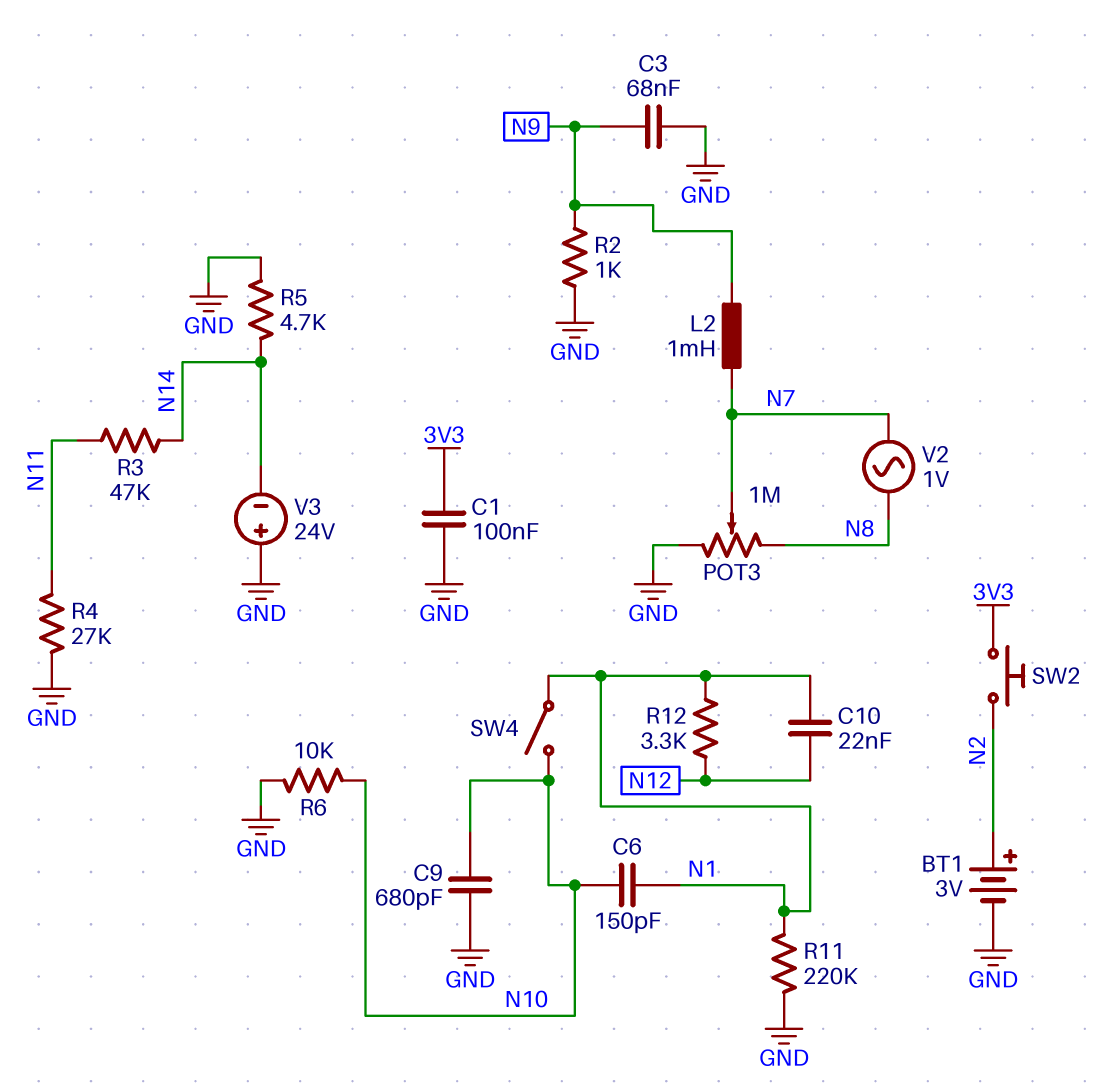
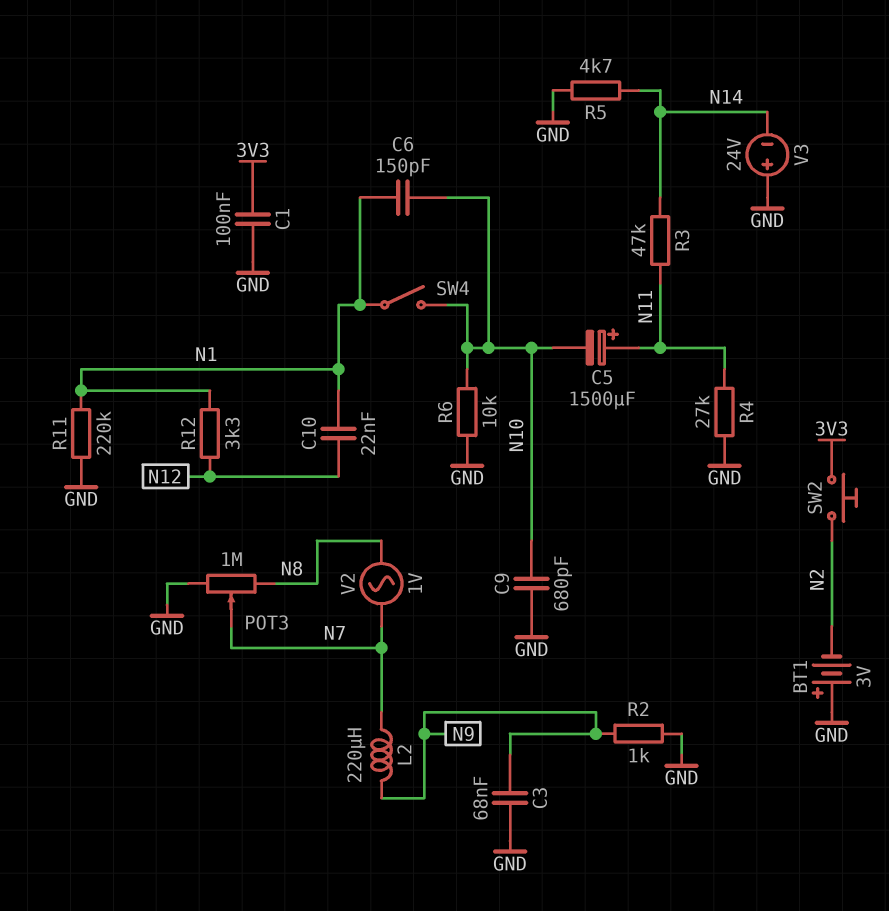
BT1: 3V (plus N2, minus GND) -> 3V (plus GND, minus N2)
C5: none -> 1500uF (plus N11, minus N10)
L2: 1mH (N7, N9) -> 220uH (N7, N9)

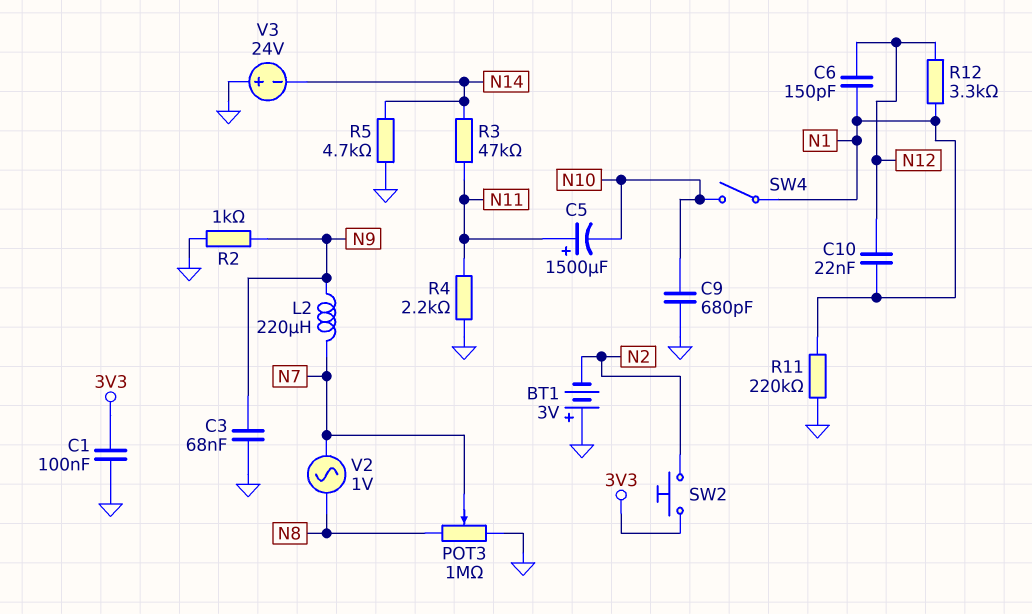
C6: 150pF (N1, N10) -> 150pF (N1, N12)
R4: 27k (GND, N11) -> 2.2k (GND, N11)
R6: 10k (GND, N10) -> none

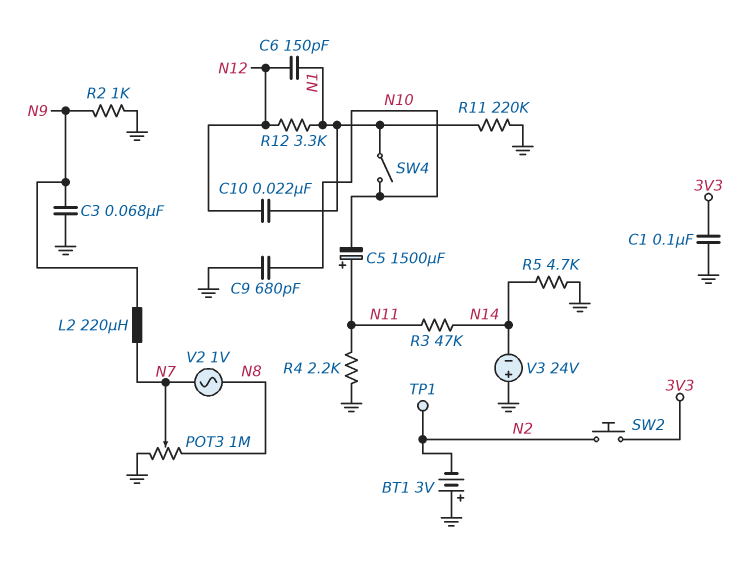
TP1: none -> test point (N2)

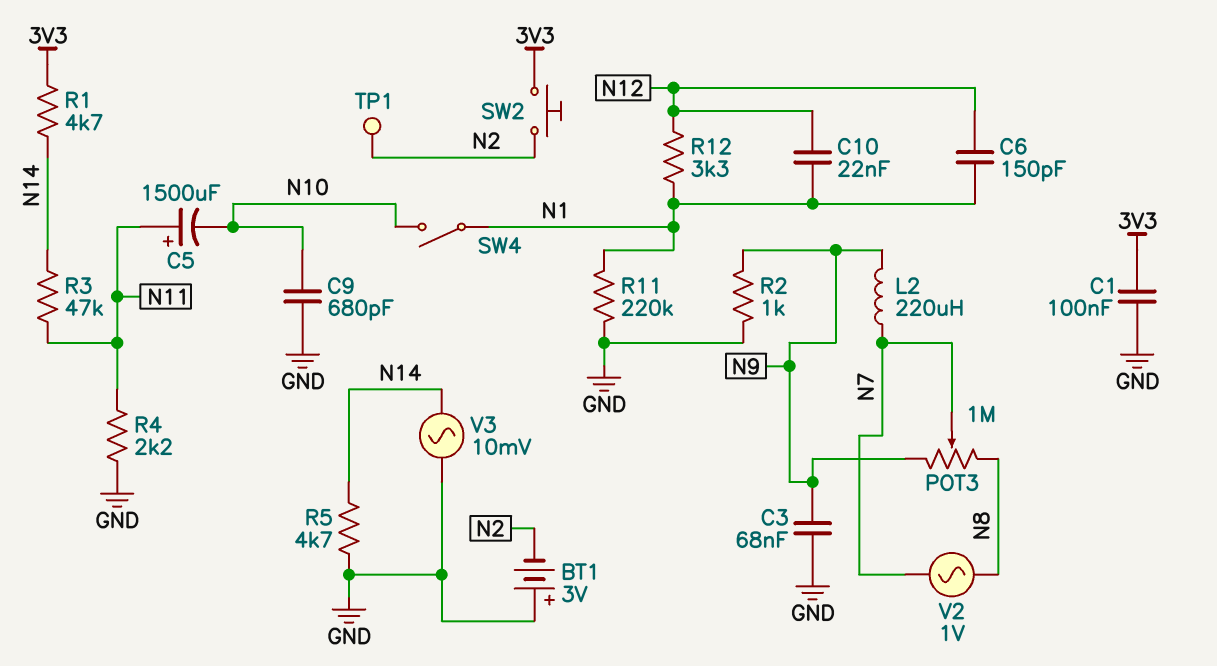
POT3: 1M (GND, N8, wiper N7) -> 1M (N8, N9, wiper N7)
R1: none -> 4.7k (3V3, N14)
V3: 24V (plus GND, minus N14) -> AC 10mV (GND, N14)

